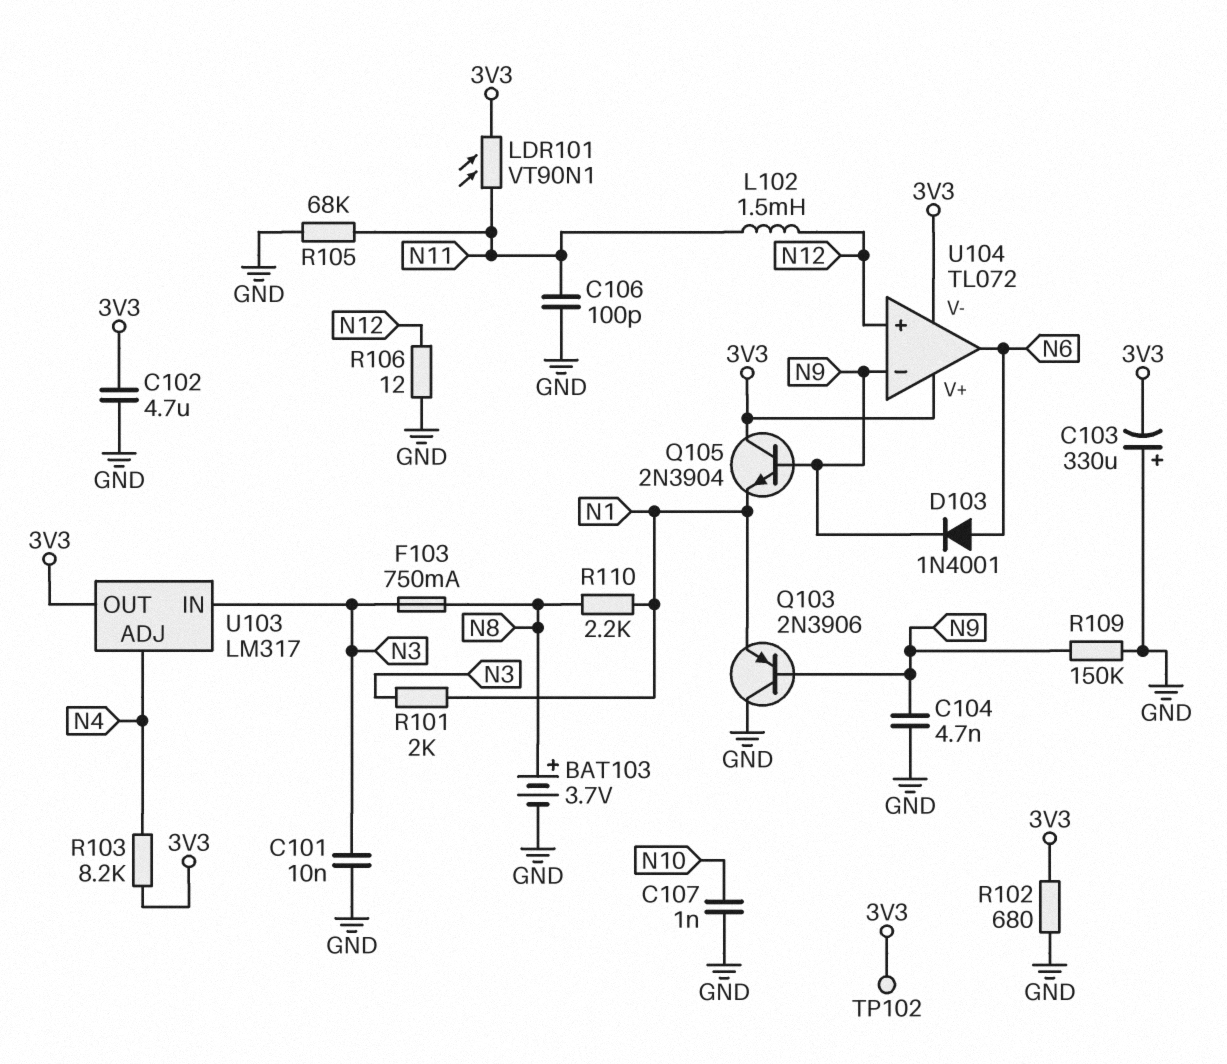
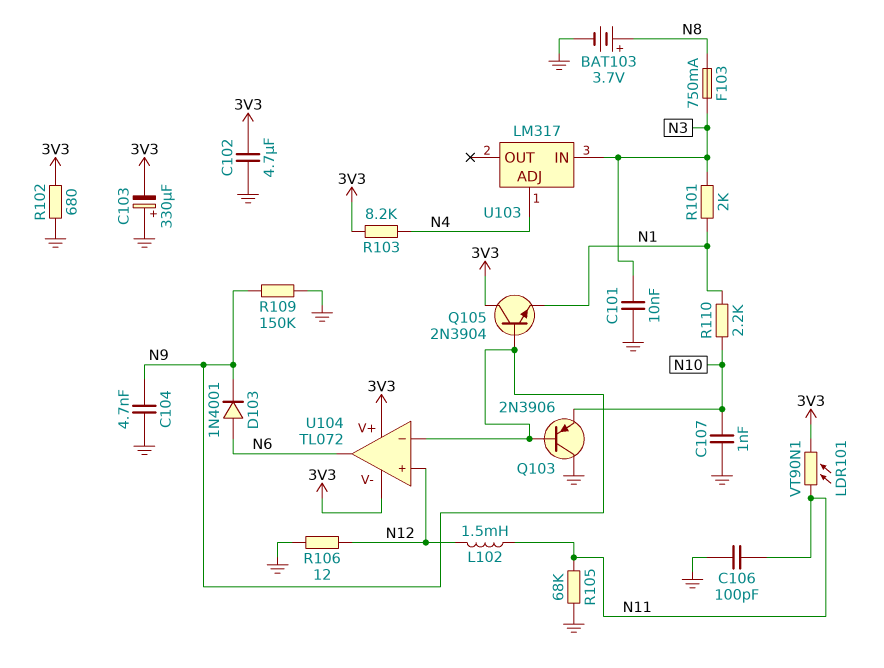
Q103: PNP 2N3906 (B N9, C GND, E N1) -> PNP 2N3906 (B N9, C GND, E N10)
R110: 2.2k (N1, N8) -> 2.2k (N1, N10)
TP102: test point (3V3) -> none
U103 pin OUT: 3V3 -> none

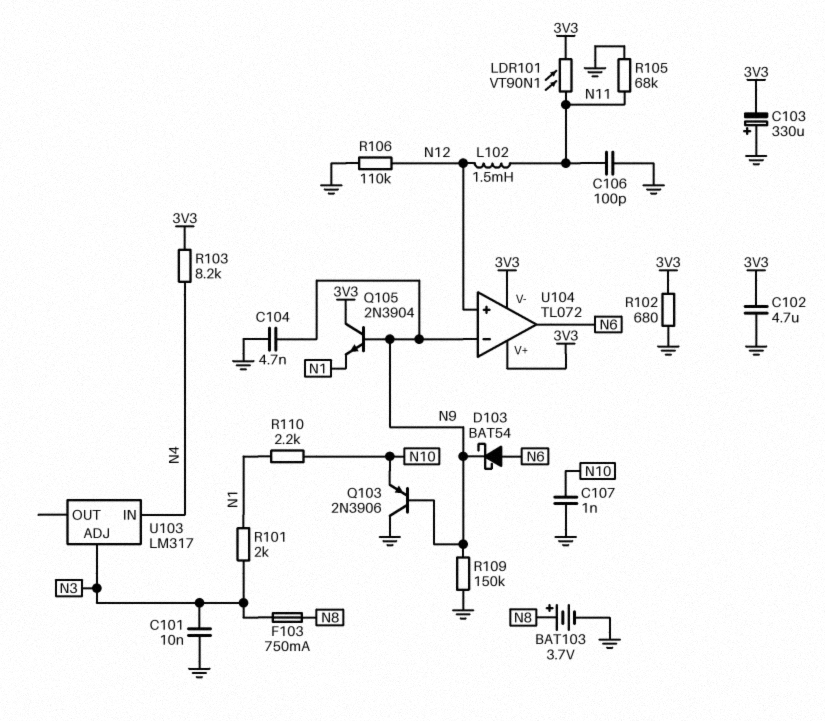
D103: diode 1N4001 (A N6, K N9) -> schottky BAT54 (A N6, K N9)
R106: 12 (GND, N12) -> 110k (GND, N12)
U103 pin ADJ: N4 -> N3
U103 pin IN: N3 -> N4

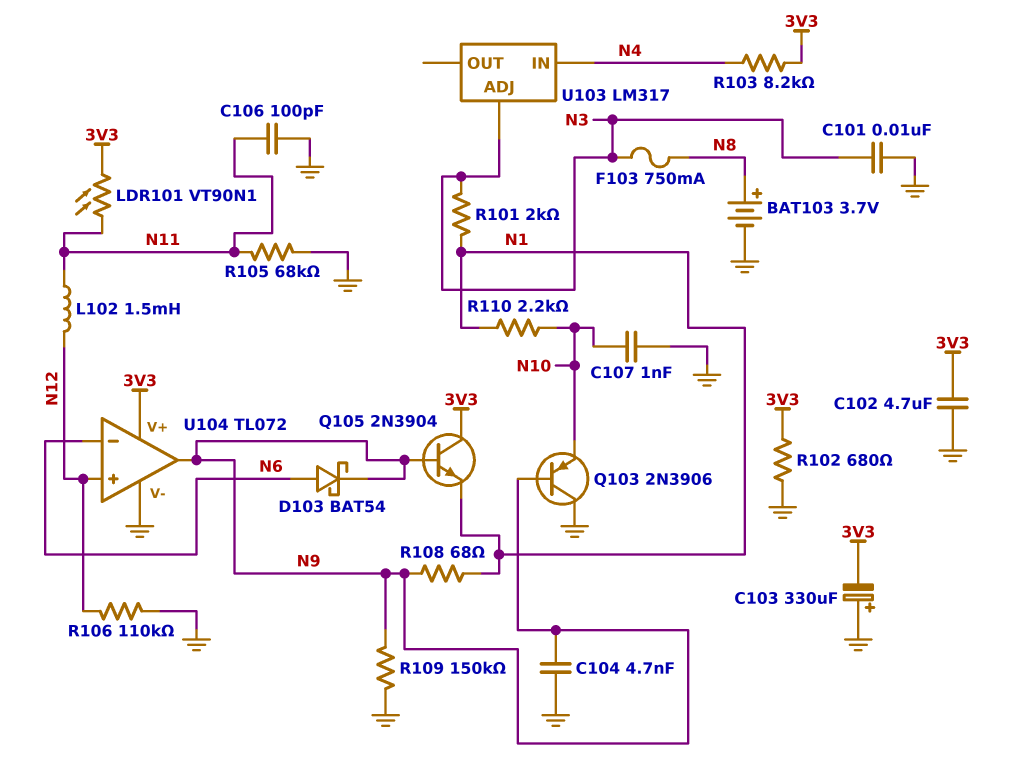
R108: none -> 68 (N1, N9)
U104 pin V-: 3V3 -> GND
U104 pin in-: N9 -> N6
U104 pin out: N6 -> N9

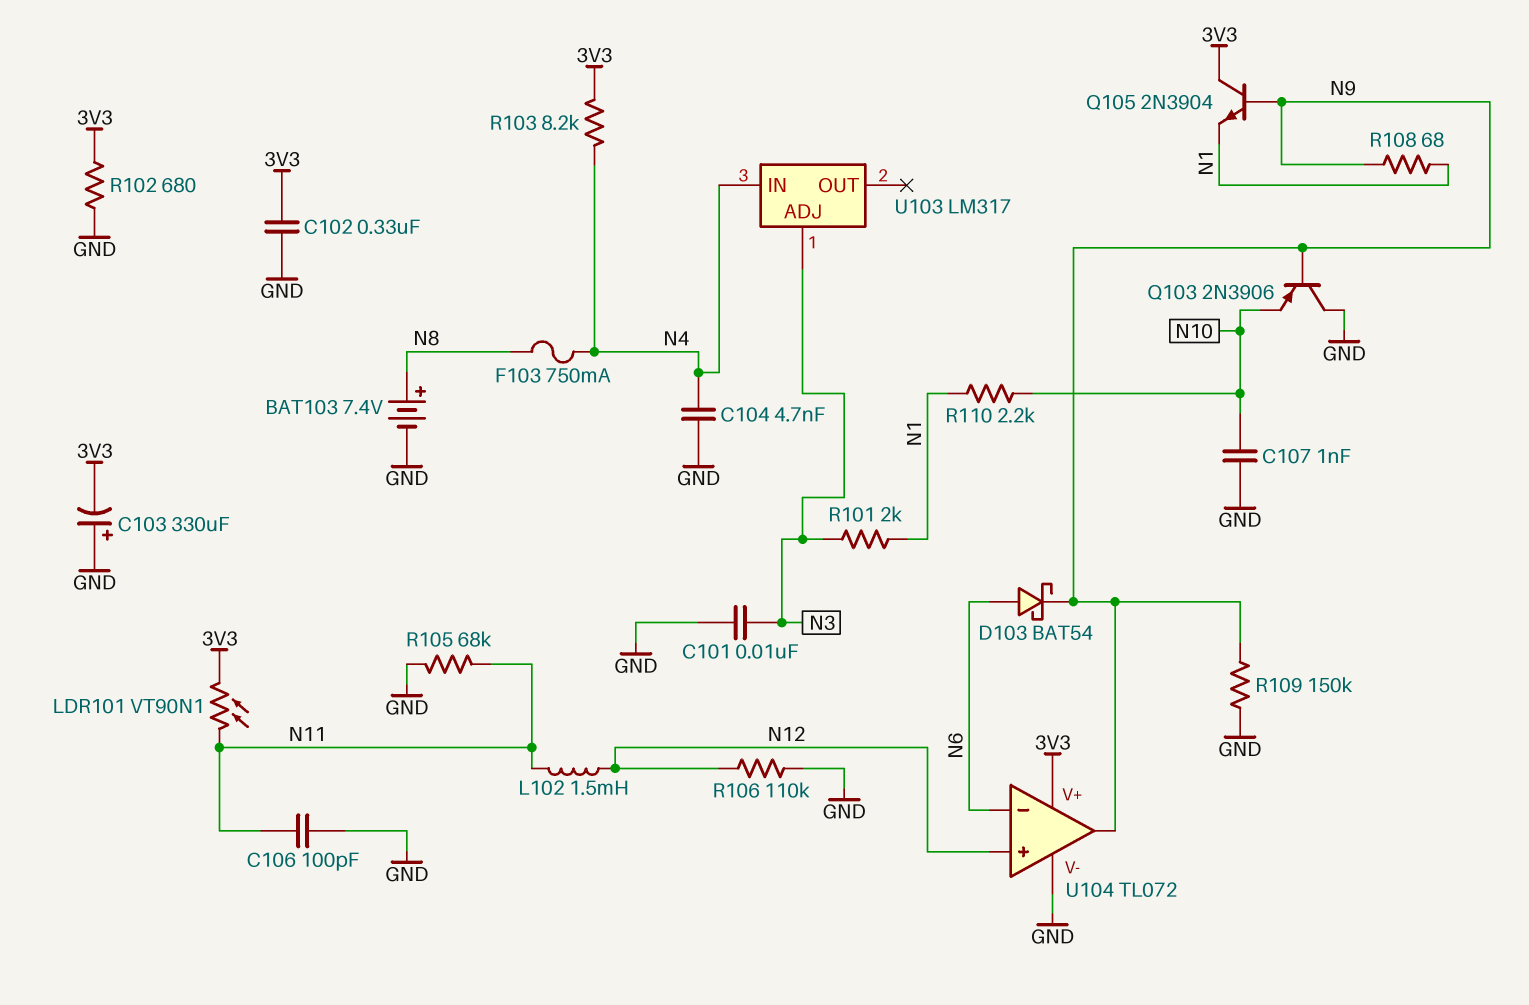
BAT103: 3.7V (plus N8, minus GND) -> 7.4V (plus N8, minus GND)
C102: 4.7uF (3V3, GND) -> 330nF (3V3, GND)
C104: 4.7nF (GND, N9) -> 4.7nF (GND, N4)
F103: 750mA (N3, N8) -> 750mA (N4, N8)

